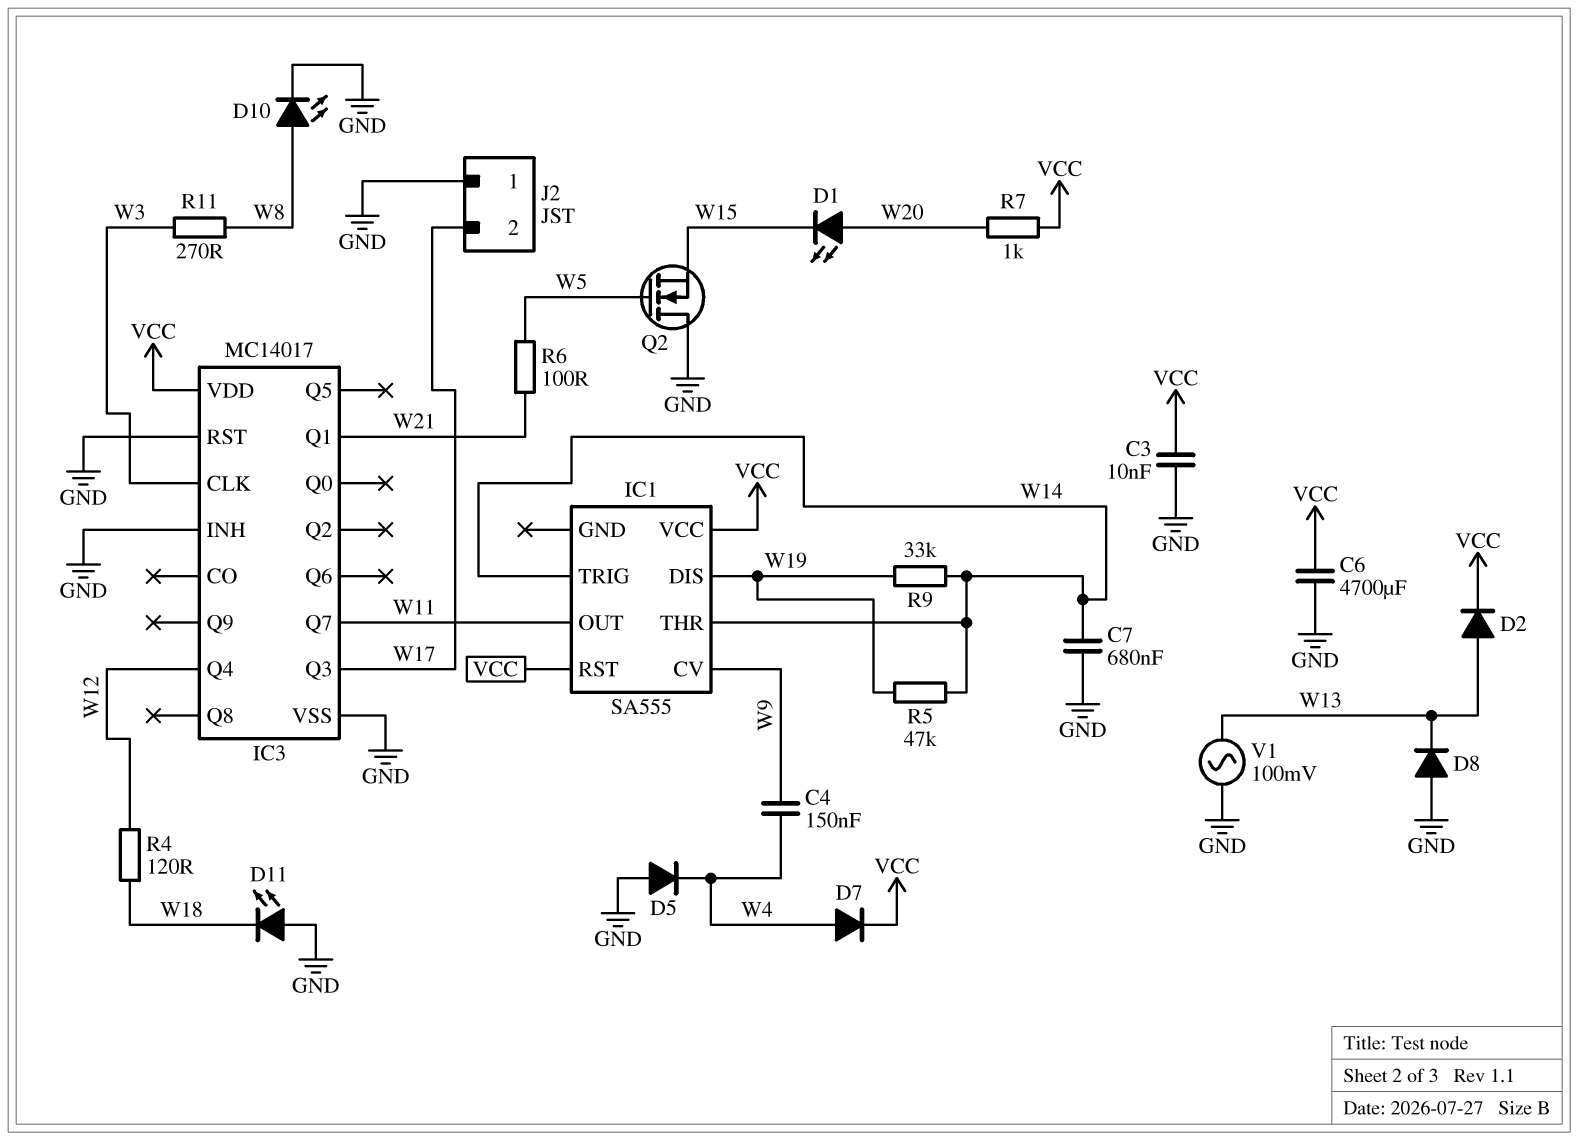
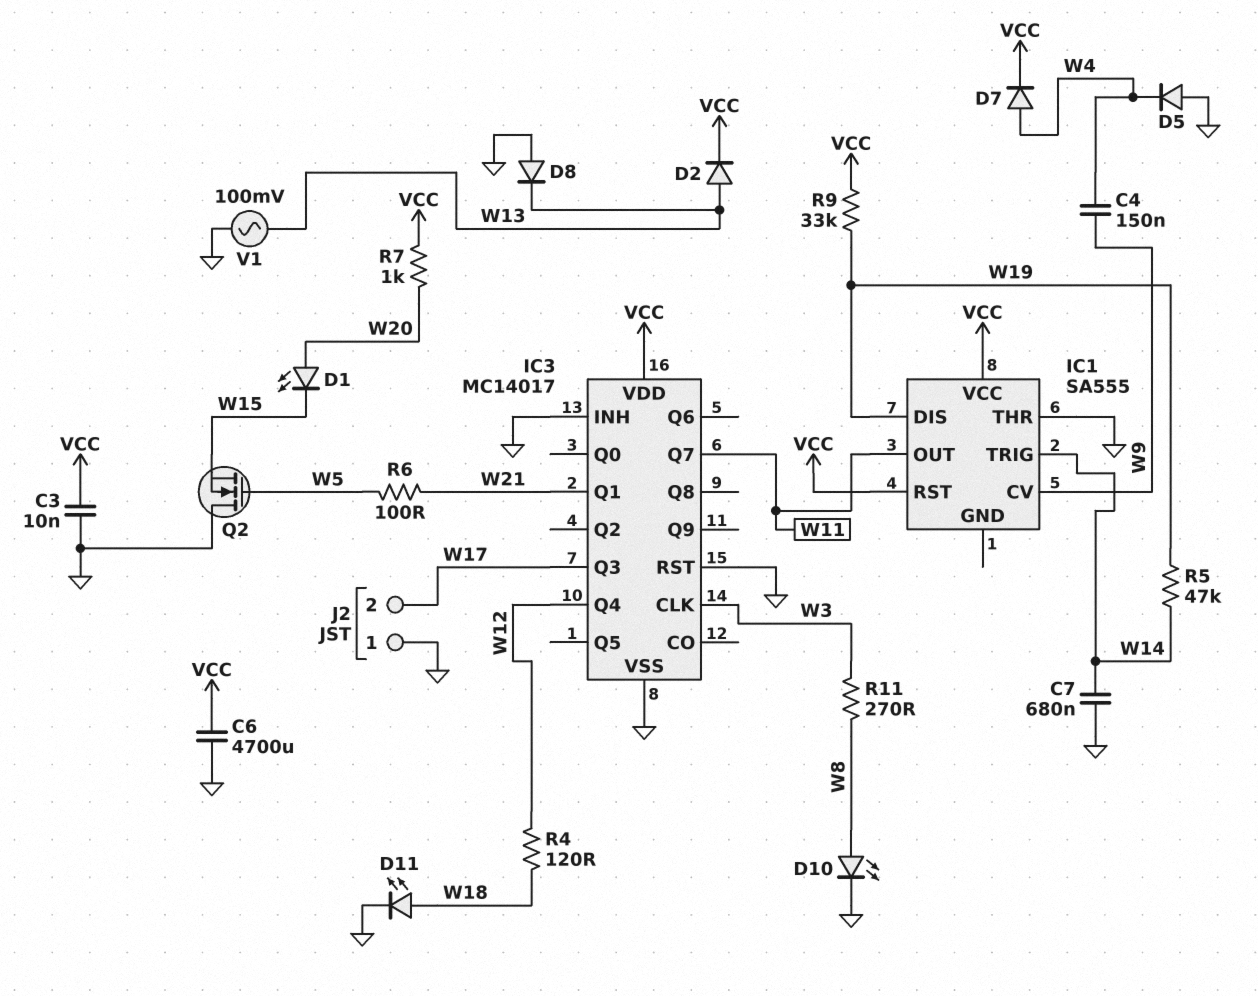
D11: LED (A GND, K W18) -> LED (A W18, K GND)
IC1 pin THR: W14 -> GND
R9: 33k (W14, W19) -> 33k (VCC, W19)

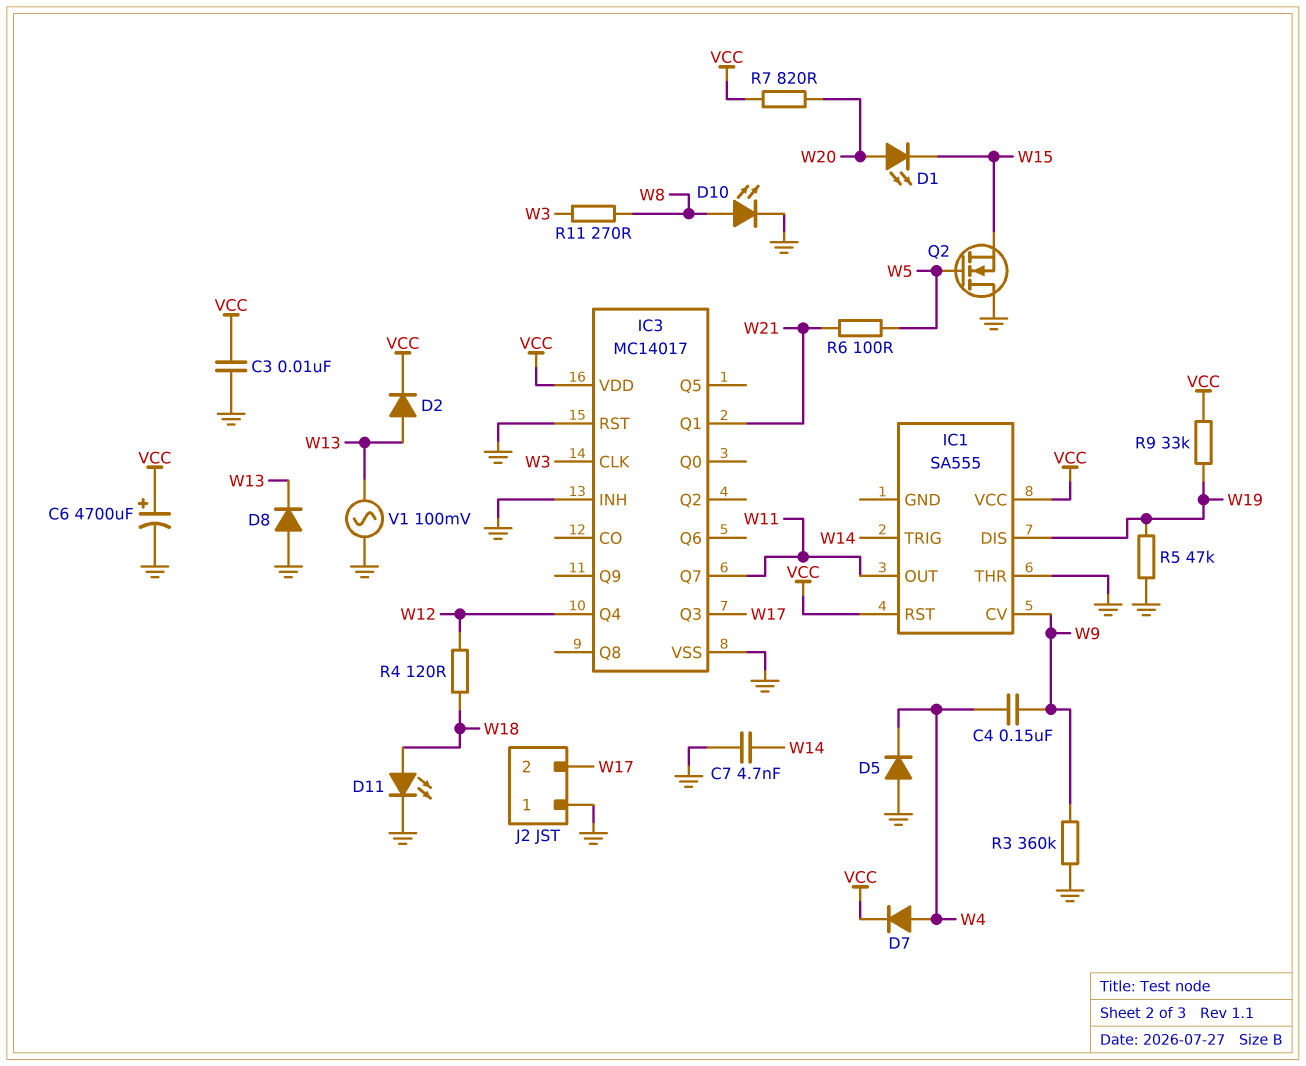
C6: 4700uF (GND, VCC) -> 4700uF (plus VCC, minus GND)
C7: 680nF (GND, W14) -> 4.7nF (GND, W14)
R3: none -> 360k (GND, W9)
R5: 47k (W14, W19) -> 47k (GND, W19)
R7: 1k (VCC, W20) -> 820 (VCC, W20)

